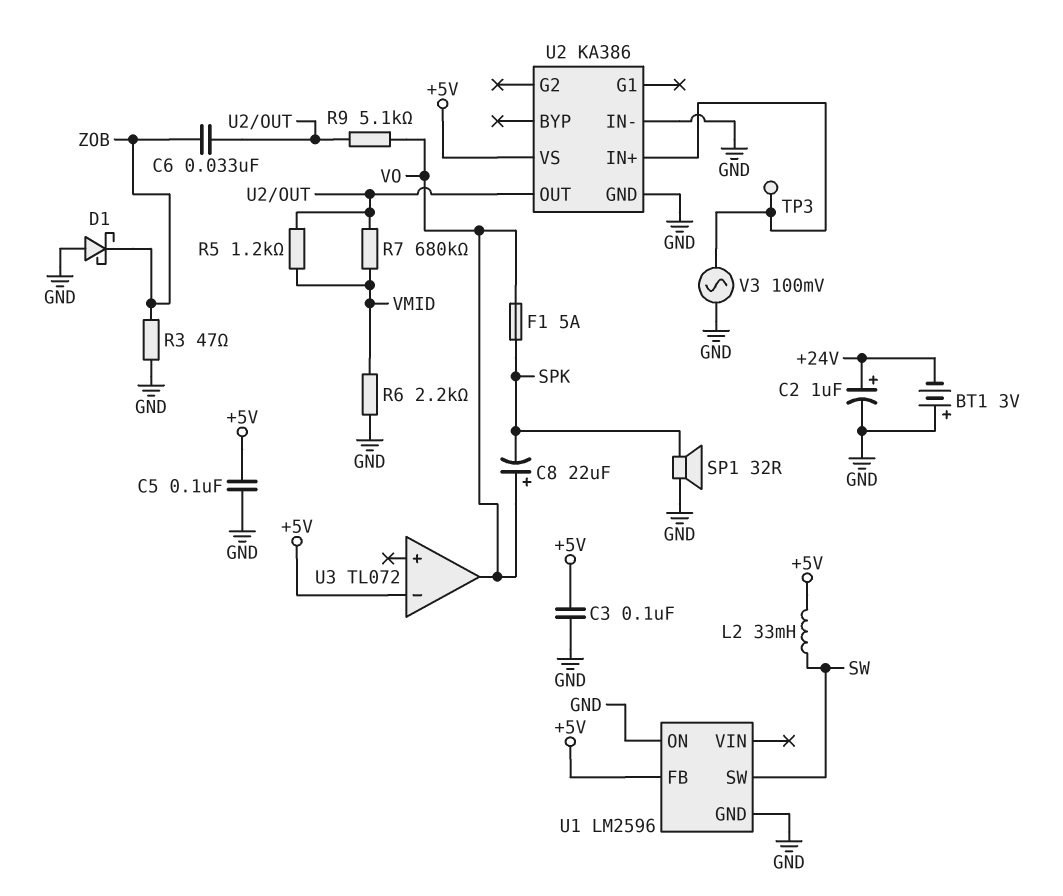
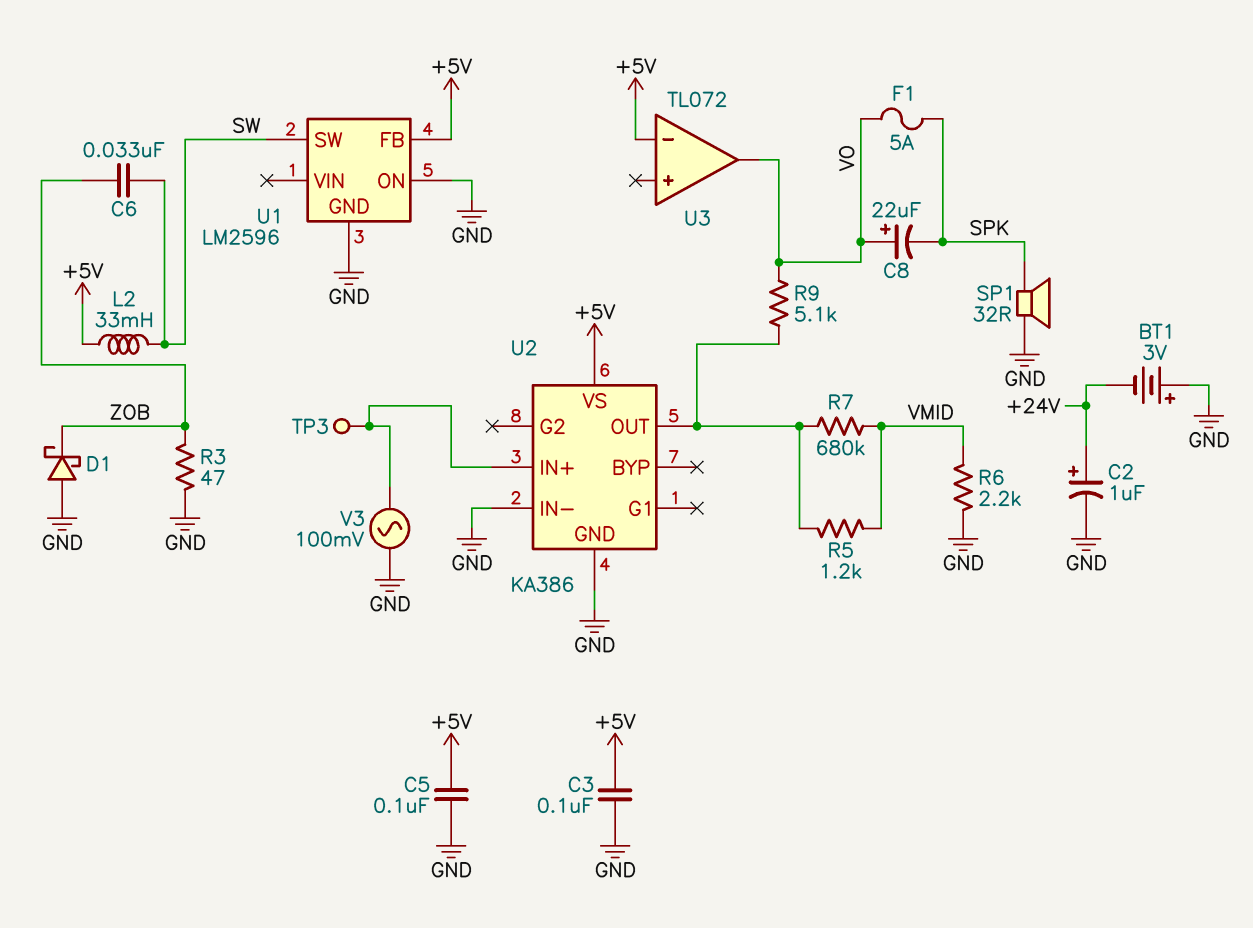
C6: 33nF (U2/OUT, ZOB) -> 33nF (SW, ZOB)

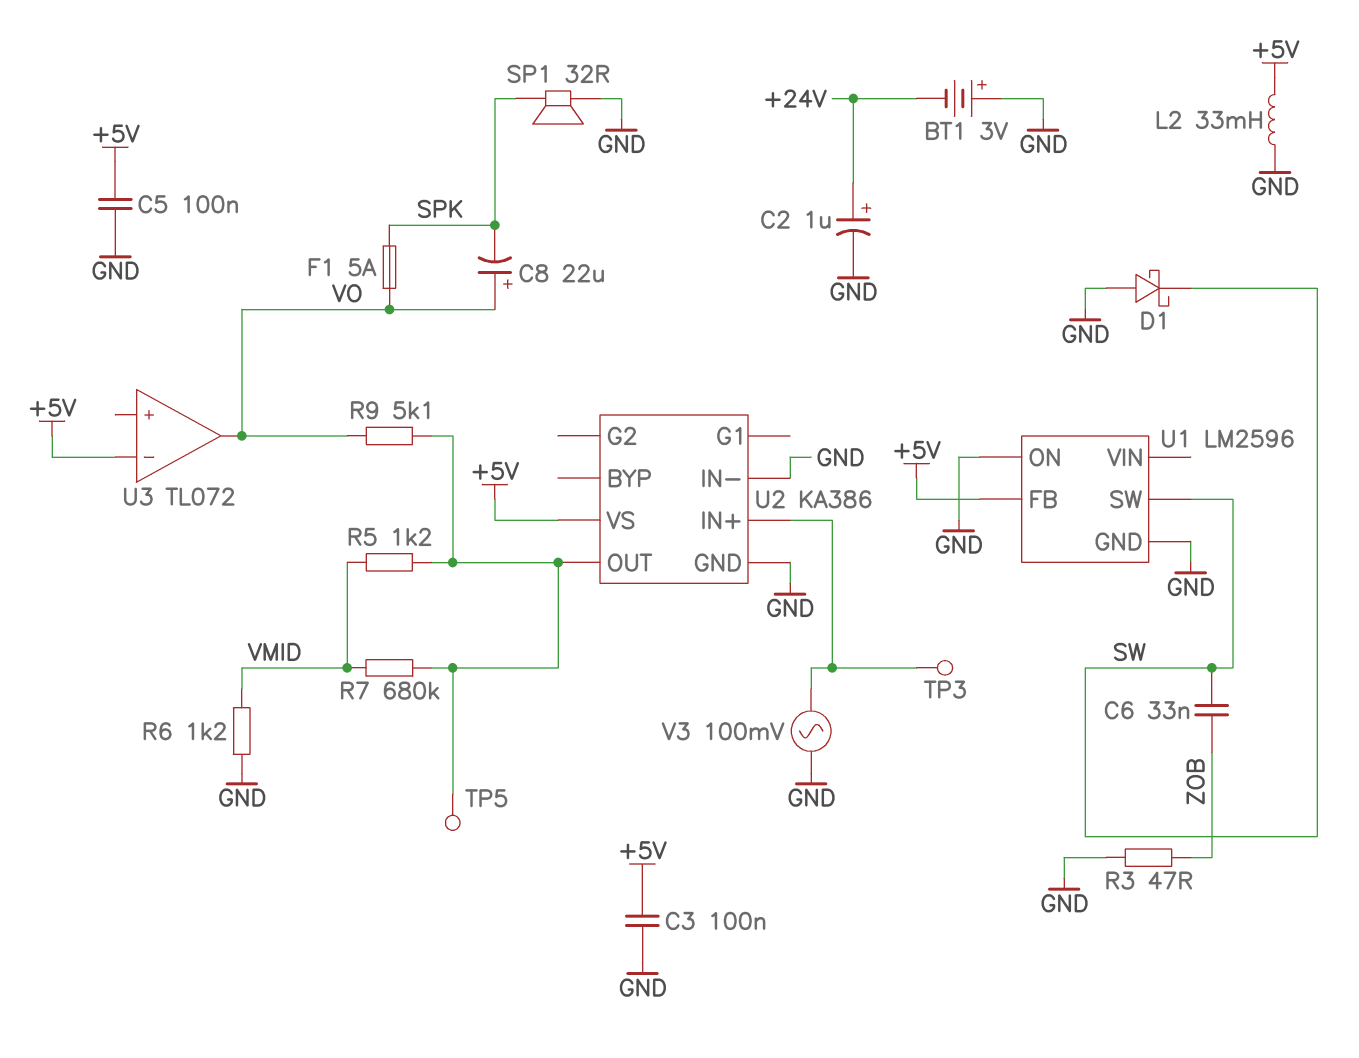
D1: schottky (A GND, K ZOB) -> schottky (A GND, K SW)
L2: 33mH (+5V, SW) -> 33mH (+5V, GND)
R6: 2.2k (GND, VMID) -> 1.2k (GND, VMID)
TP5: none -> test point (U2/OUT)

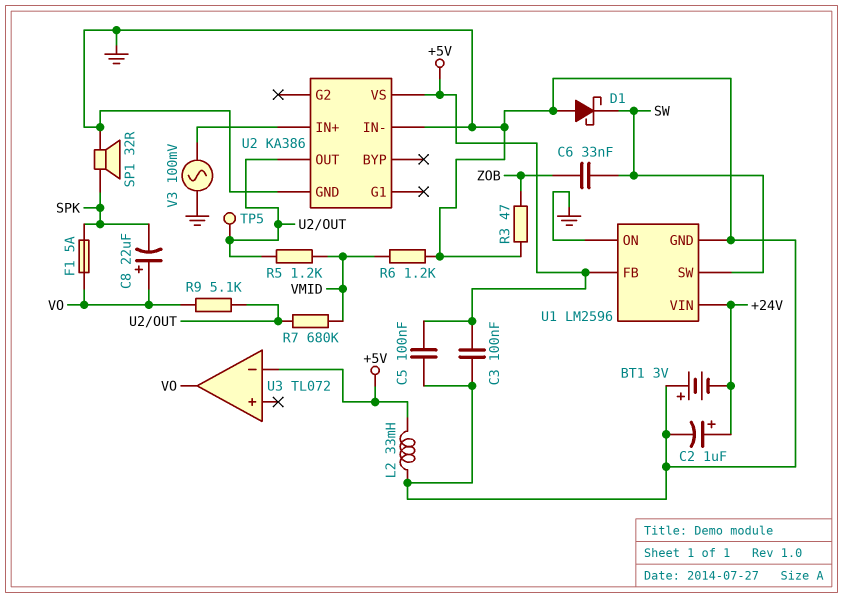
TP3: test point (U2/IN+) -> none
U1 pin VIN: none -> +24V

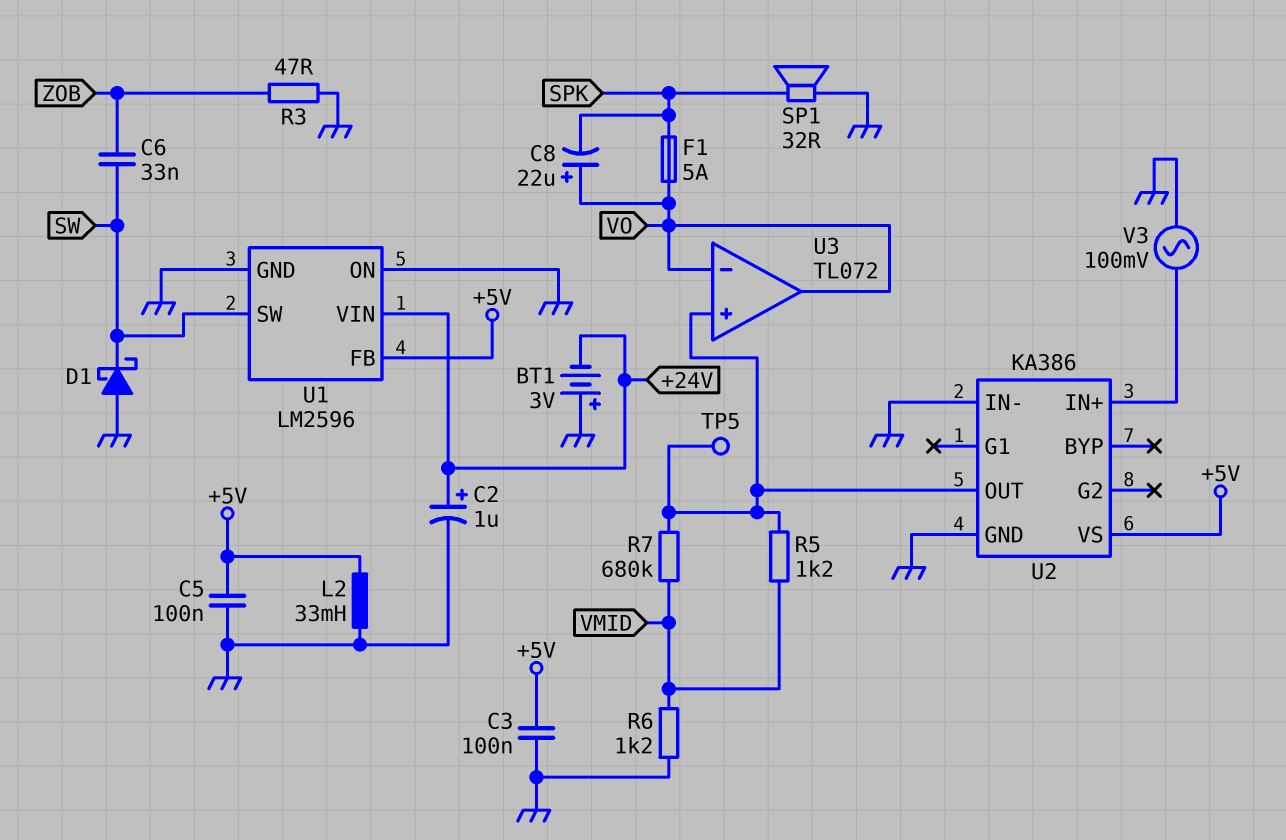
R9: 5.1k (U2/OUT, VO) -> none
U3 pin in+: none -> U2/OUT
U3 pin in-: +5V -> VO

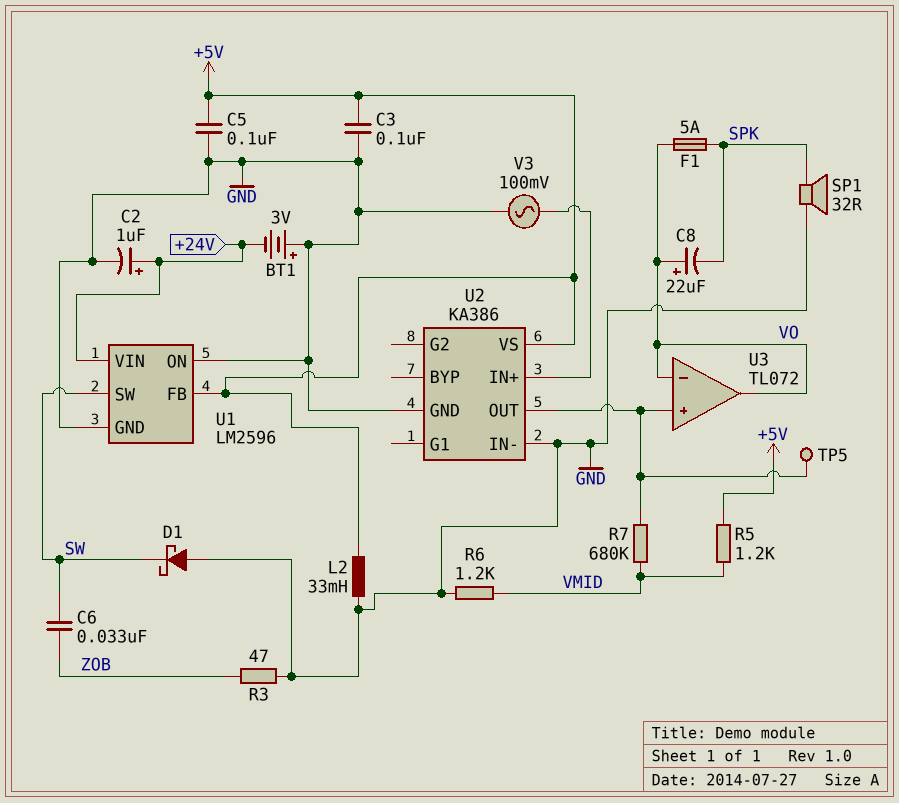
R5: 1.2k (U2/OUT, VMID) -> 1.2k (+5V, VMID)

